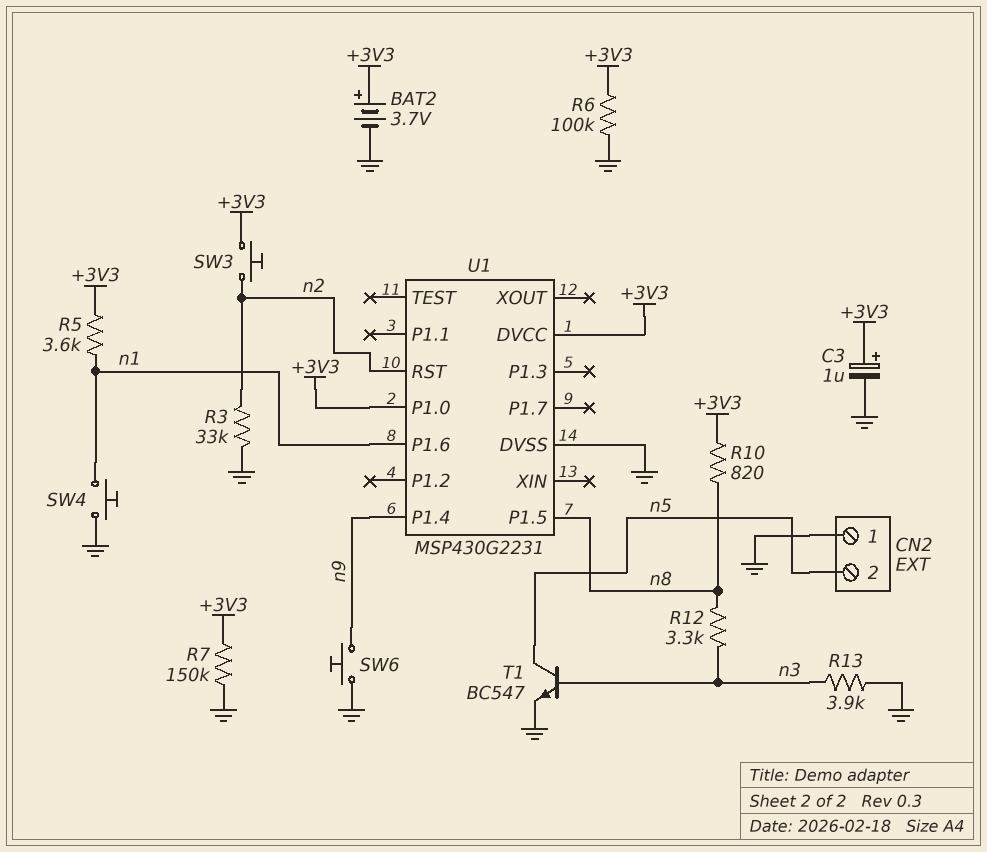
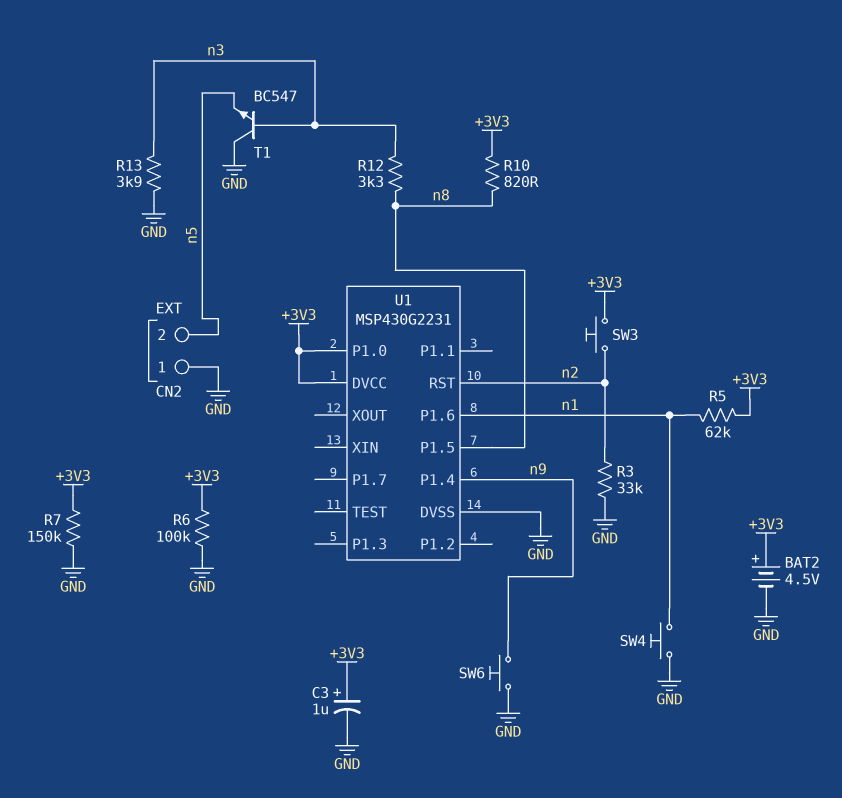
BAT2: 3.7V (plus +3V3, minus GND) -> 4.5V (plus +3V3, minus GND)
R5: 3.6k (+3V3, n1) -> 62k (+3V3, n1)
T1: NPN BC547 (B n3, C n5, E GND) -> NPN BC547 (B n3, C GND, E n5)

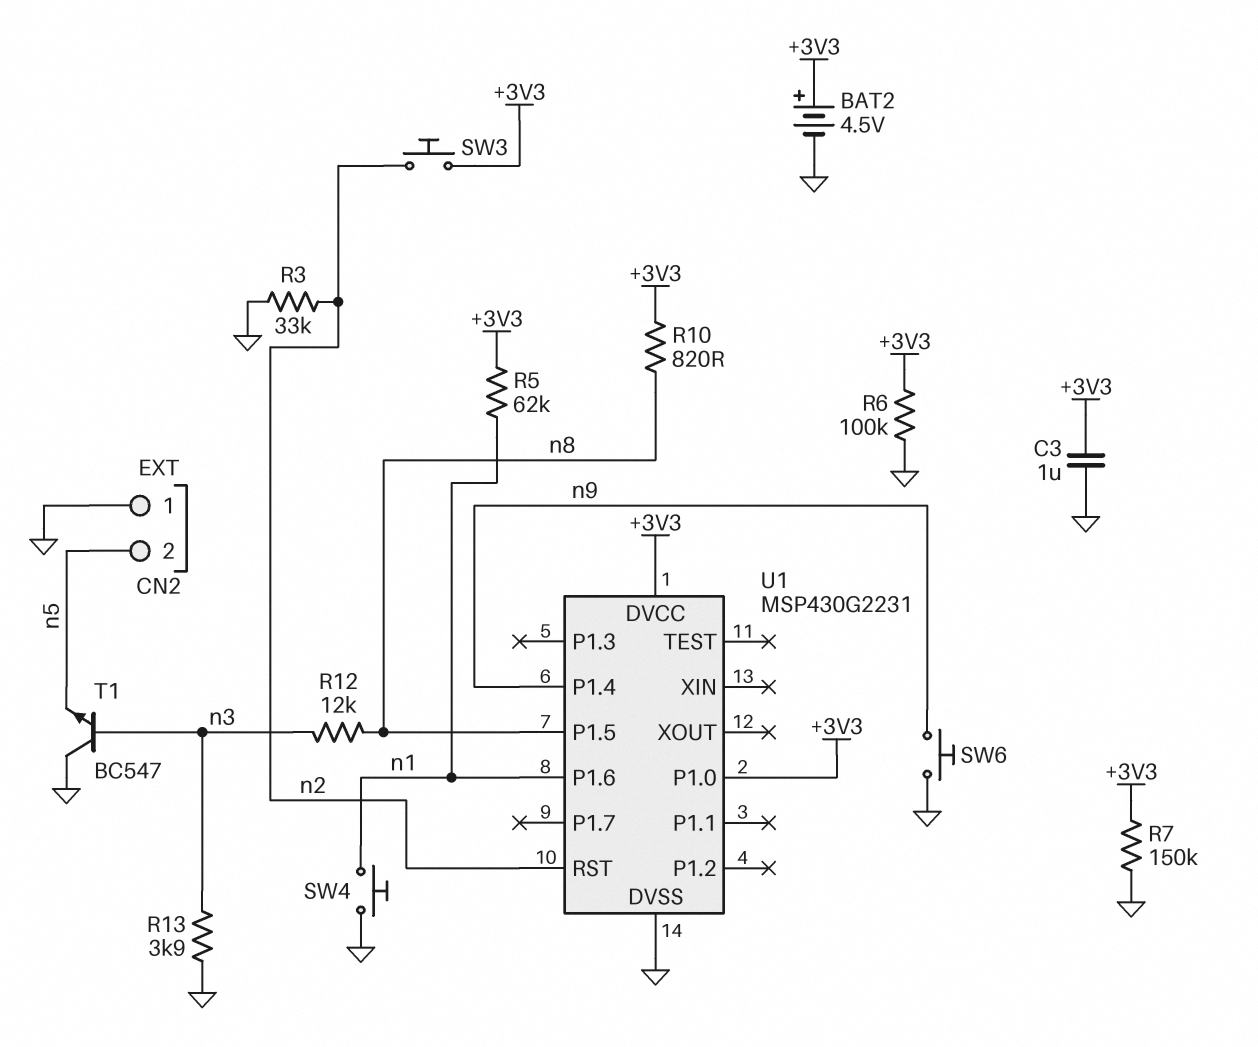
C3: 1uF (plus +3V3, minus GND) -> 1uF (+3V3, GND)
R12: 3.3k (n3, n8) -> 12k (n3, n8)

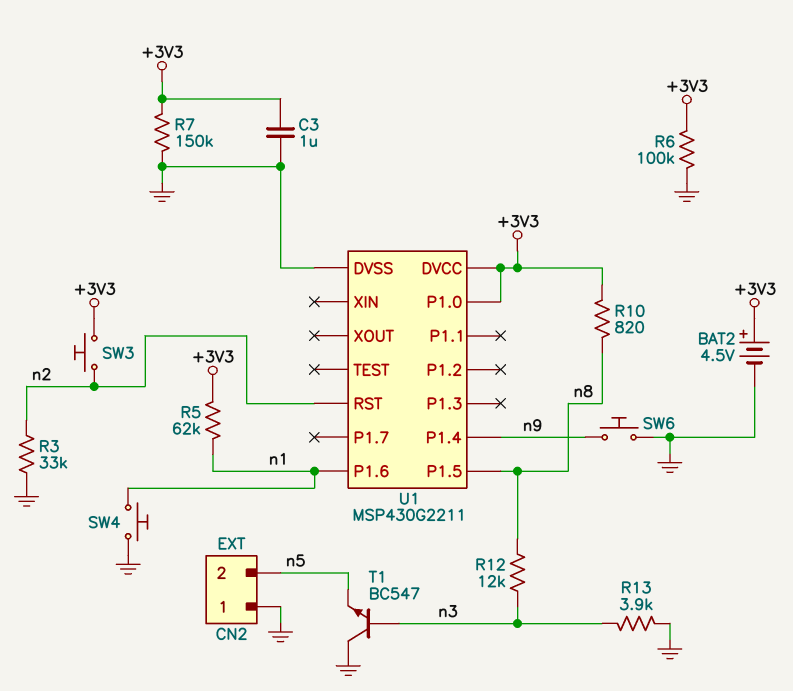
U1: MSP430G2231 -> MSP430G2211

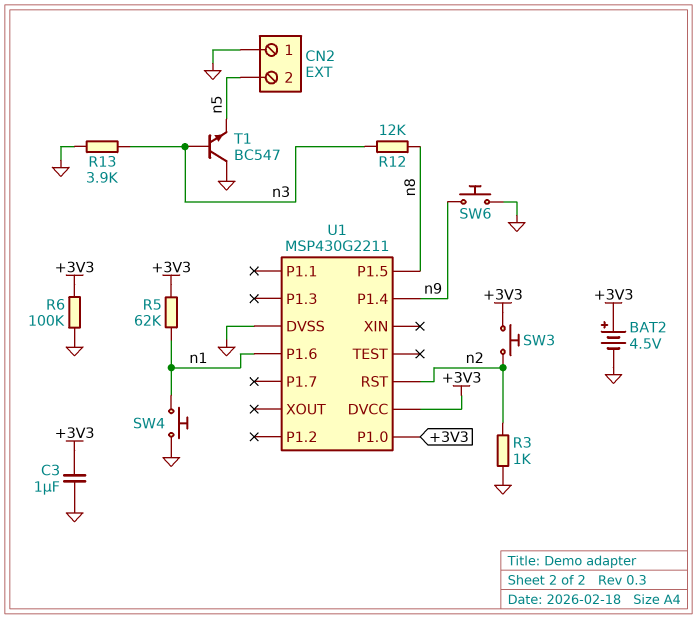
R3: 33k (GND, n2) -> 1k (GND, n2)
R7: 150k (+3V3, GND) -> none
R10: 820 (+3V3, n8) -> none

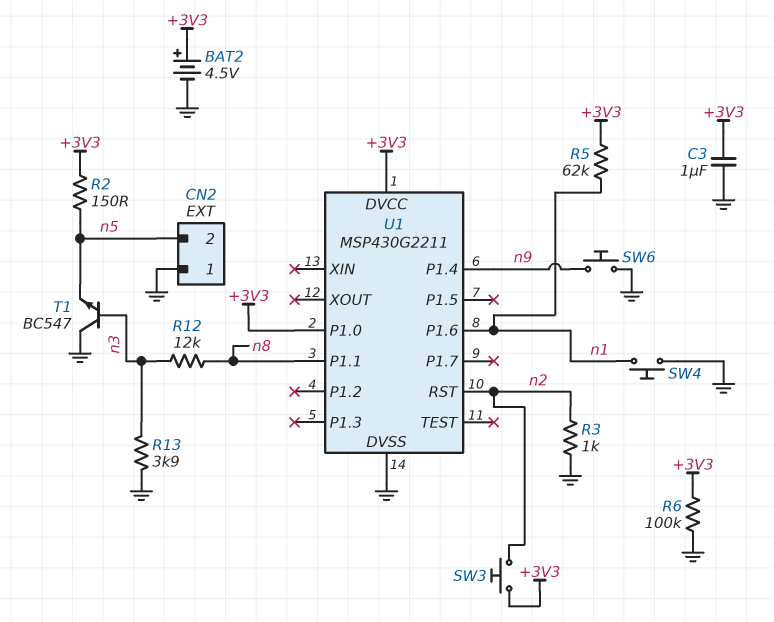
R2: none -> 150 (+3V3, n5)
U1 pin P1.1: none -> n8
U1 pin P1.5: n8 -> none

